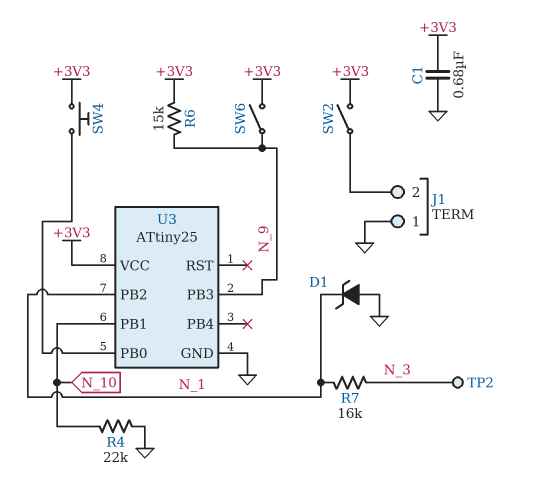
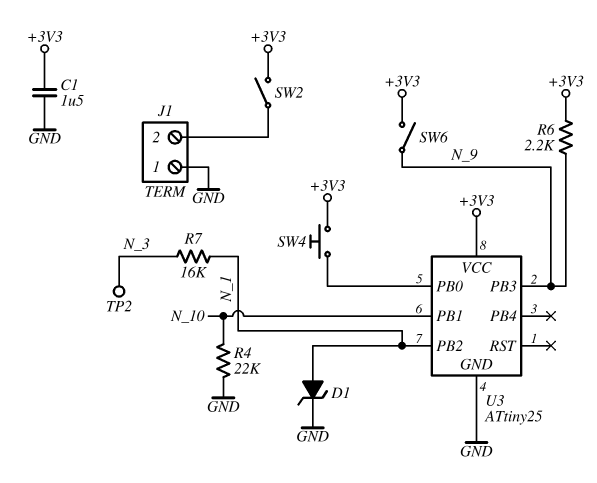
C1: 680nF (+3V3, GND) -> 1.5uF (+3V3, GND)
D1: zener (A GND, K N_1) -> zener (A N_1, K GND)
R6: 15k (+3V3, N_9) -> 2.2k (+3V3, N_9)

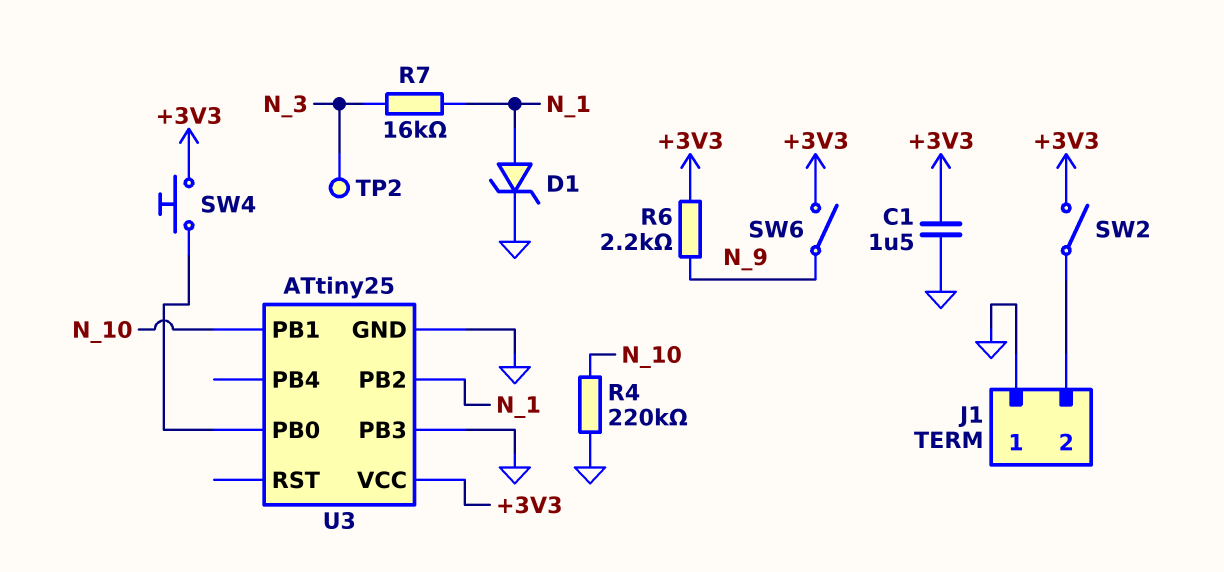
R4: 22k (GND, N_10) -> 220k (GND, N_10)
U3 pin PB3: N_9 -> GND

